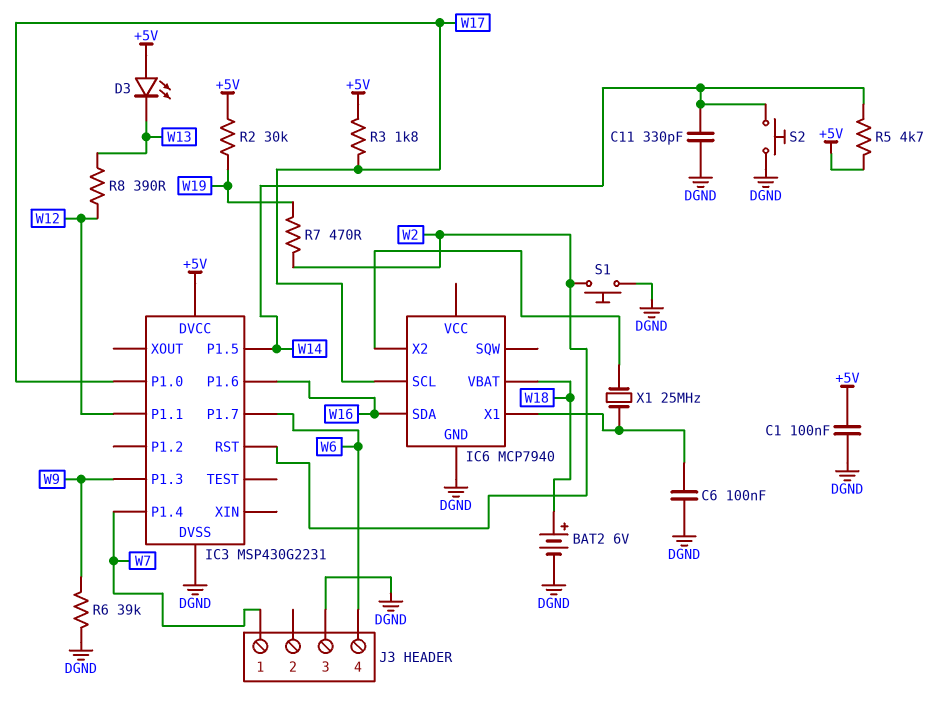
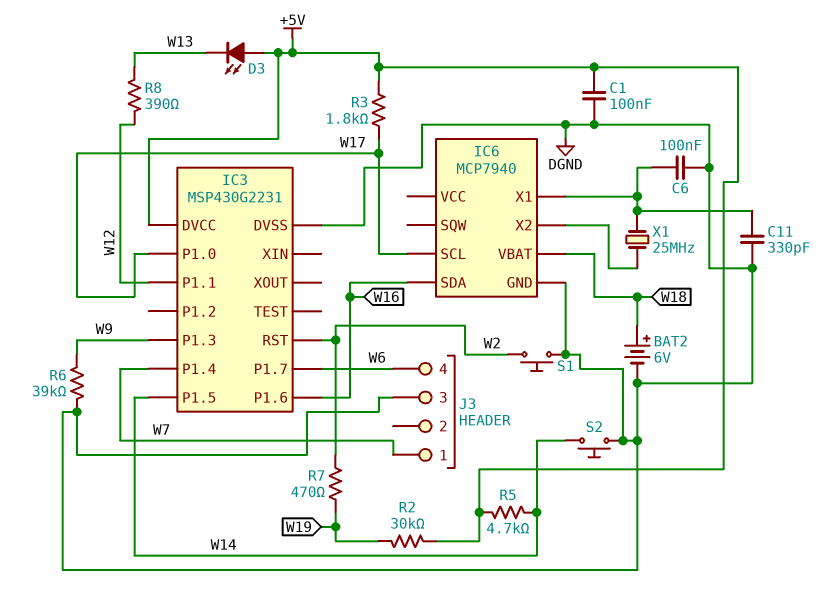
C11: 330pF (DGND, W14) -> 330pF (DGND, IC6/X1)

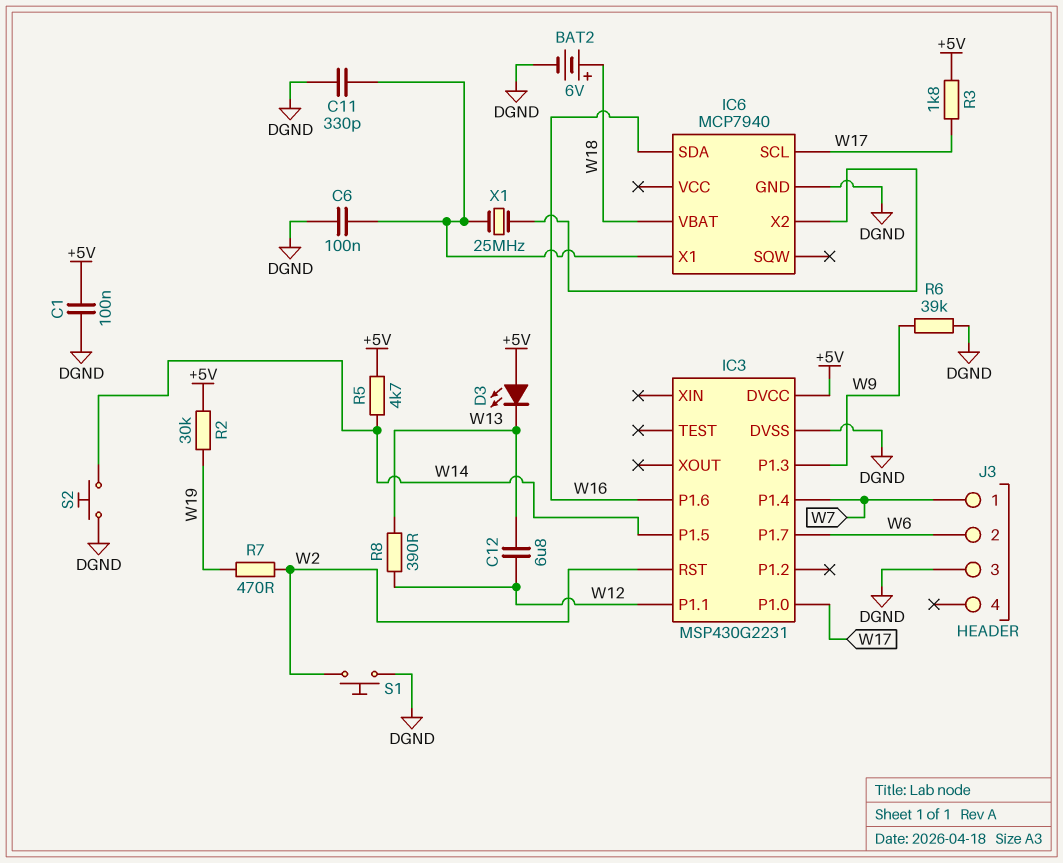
C12: none -> 6.8uF (W12, W13)
J3 pin 2: none -> W6
J3 pin 4: W6 -> none

